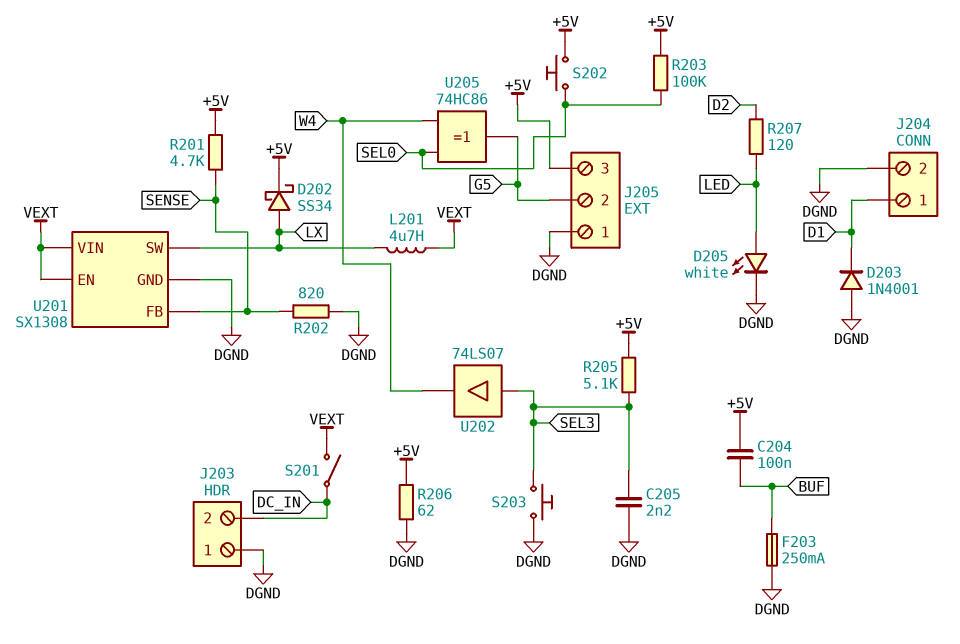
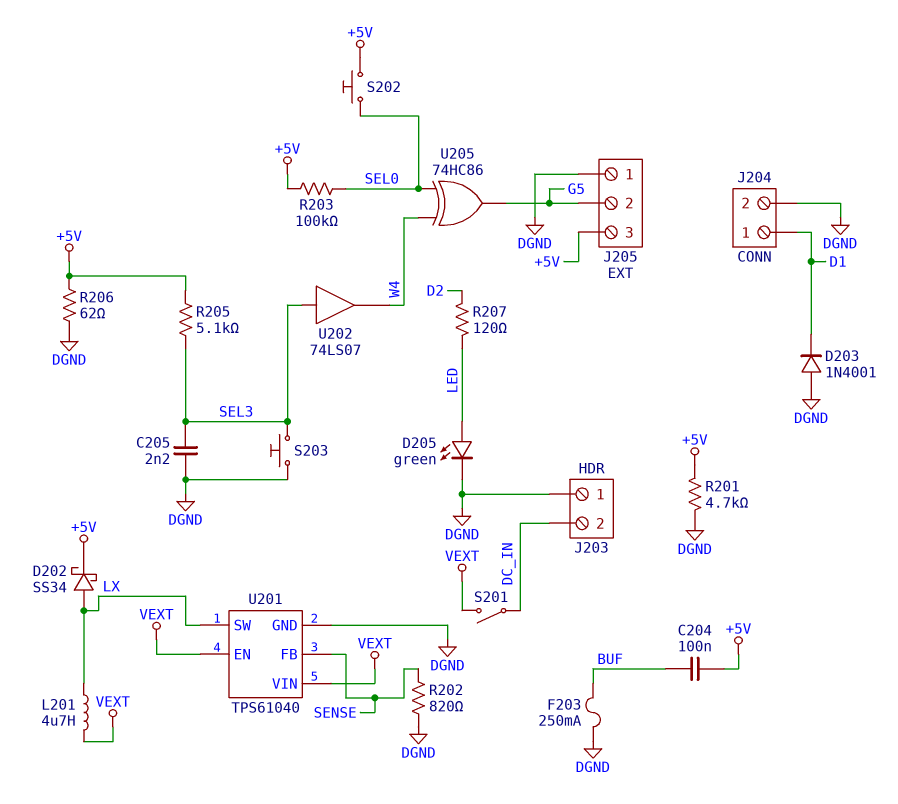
D205: LED white (A LED, K DGND) -> LED green (A LED, K DGND)
R201: 4.7k (+5V, SENSE) -> 4.7k (+5V, DGND)
U201: SX1308 -> TPS61040

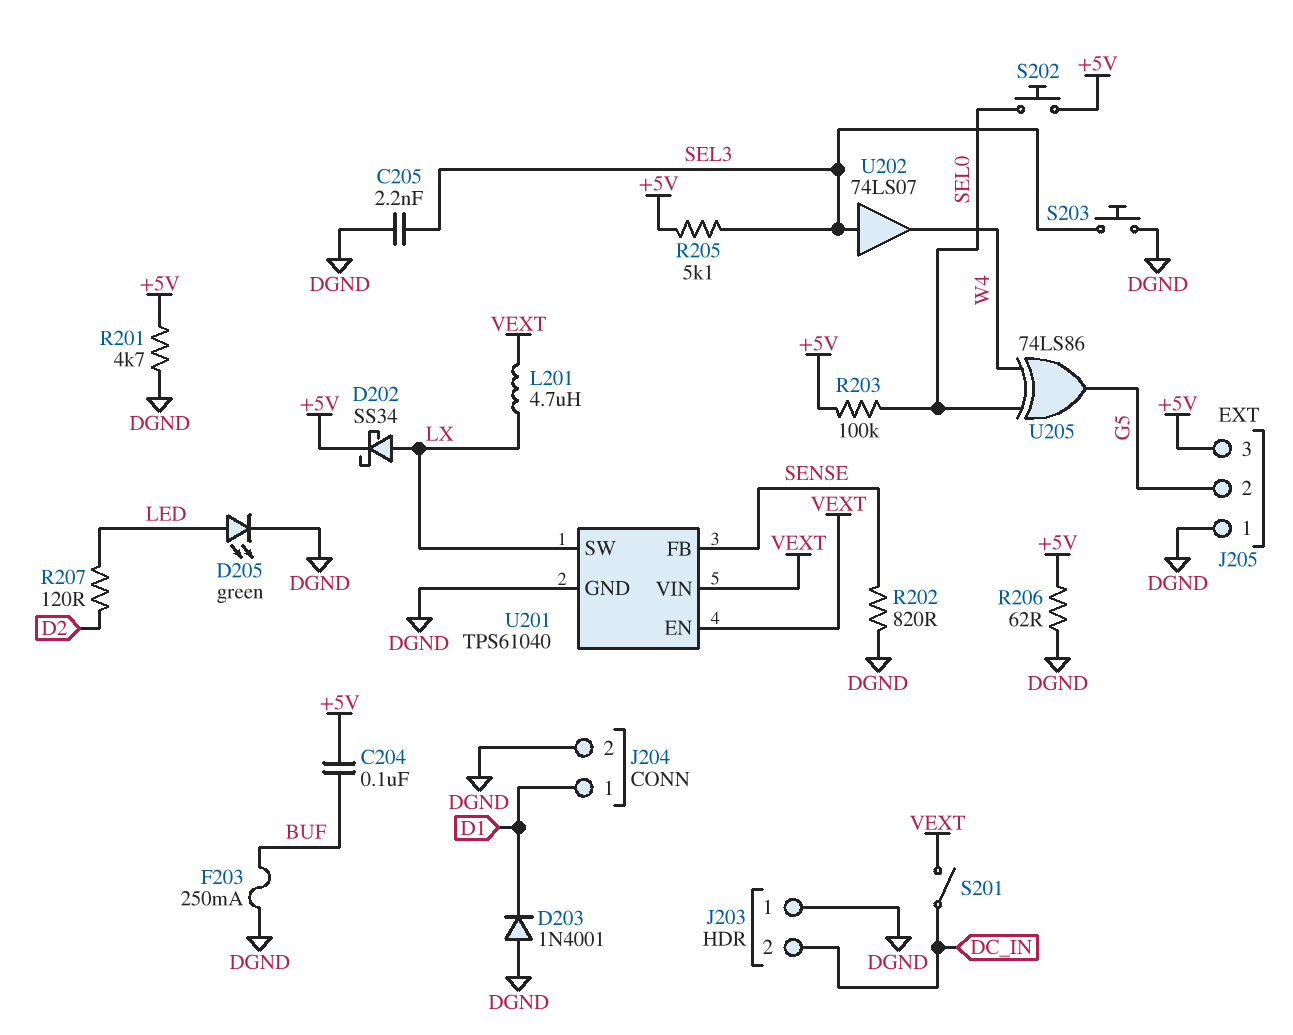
U205: XOR 74HC86 (in SEL0, in W4, out G5) -> XOR 74LS86 (in SEL0, in W4, out G5)

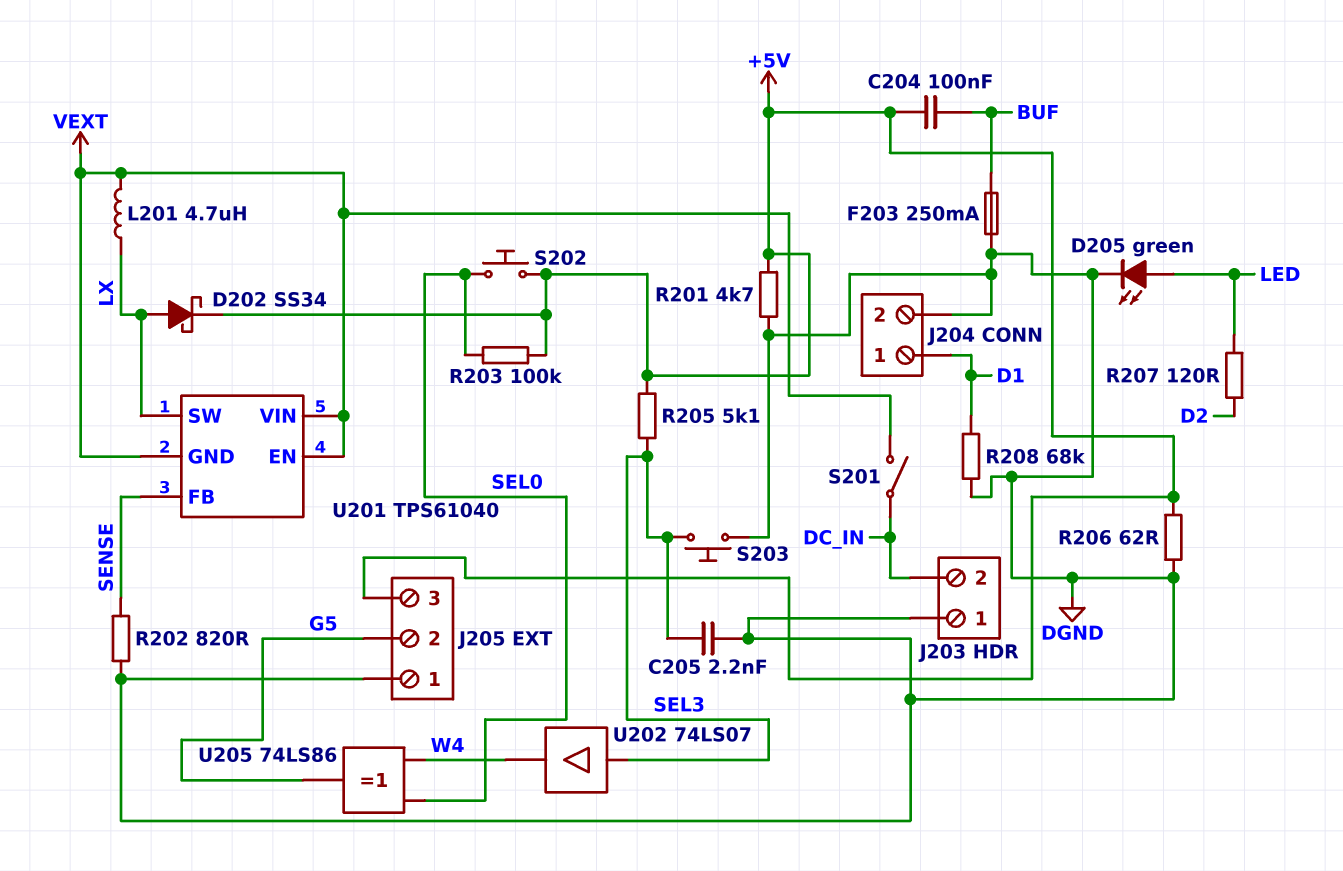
D203: diode 1N4001 (A DGND, K D1) -> none
R208: none -> 68k (D1, DGND)
U201 pin GND: DGND -> VEXT

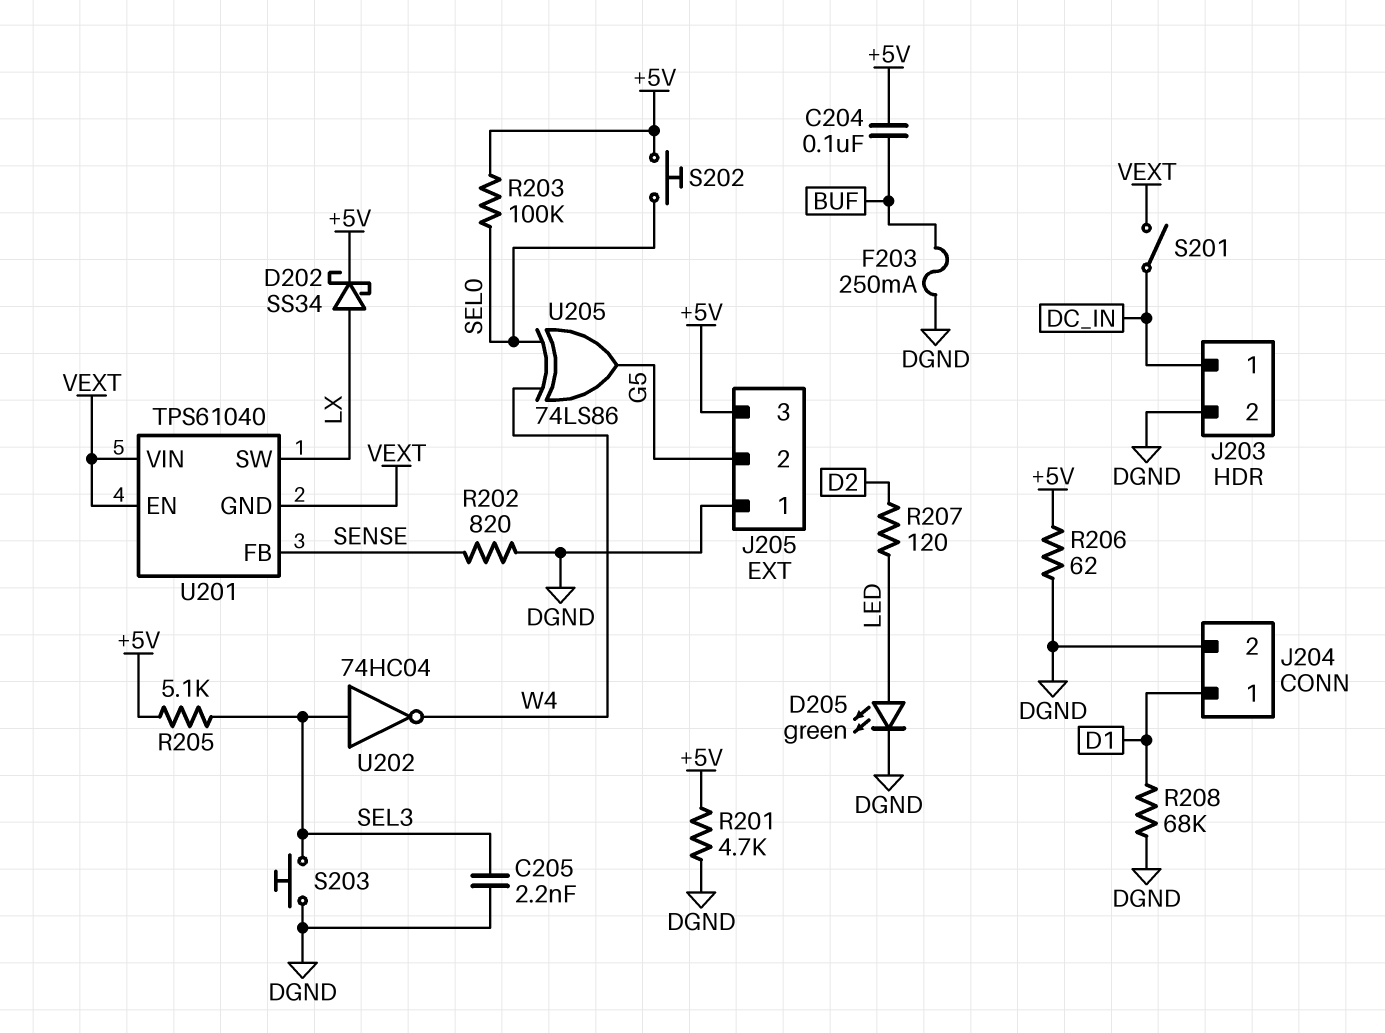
J203 pin 1: DGND -> DC_IN
J203 pin 2: DC_IN -> DGND
L201: 4.7uH (LX, VEXT) -> none
U202: buffer 74LS07 (in SEL3, out W4) -> NOT 74HC04 (in SEL3, out W4)

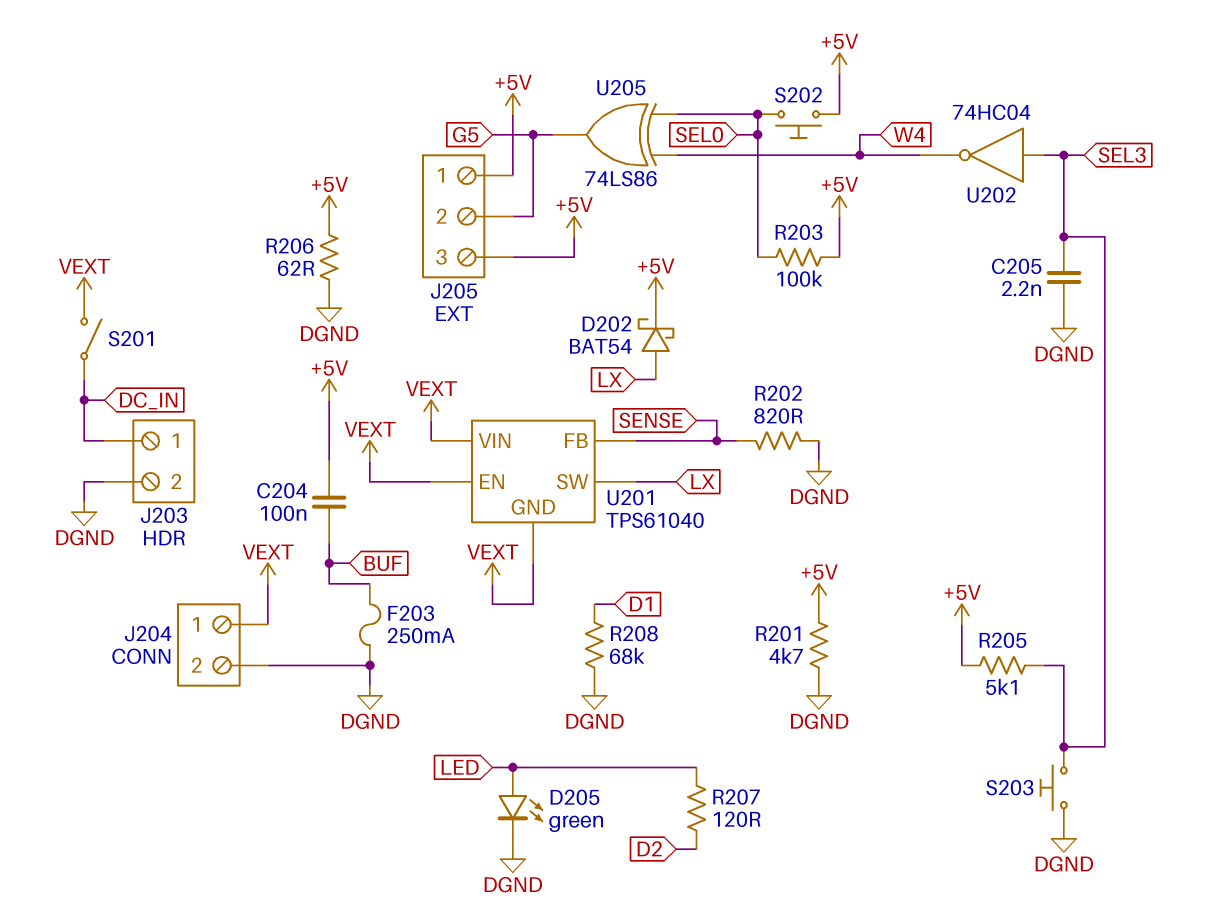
D202: schottky SS34 (A LX, K +5V) -> schottky BAT54 (A LX, K +5V)
J204 pin 1: D1 -> VEXT
J205 pin 1: DGND -> +5V

